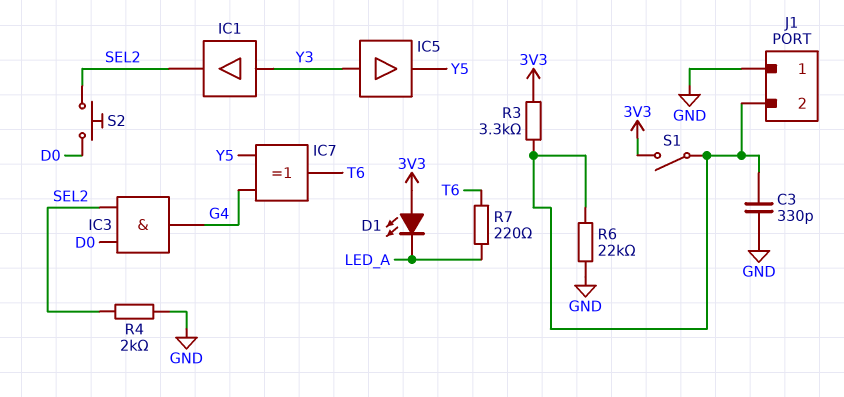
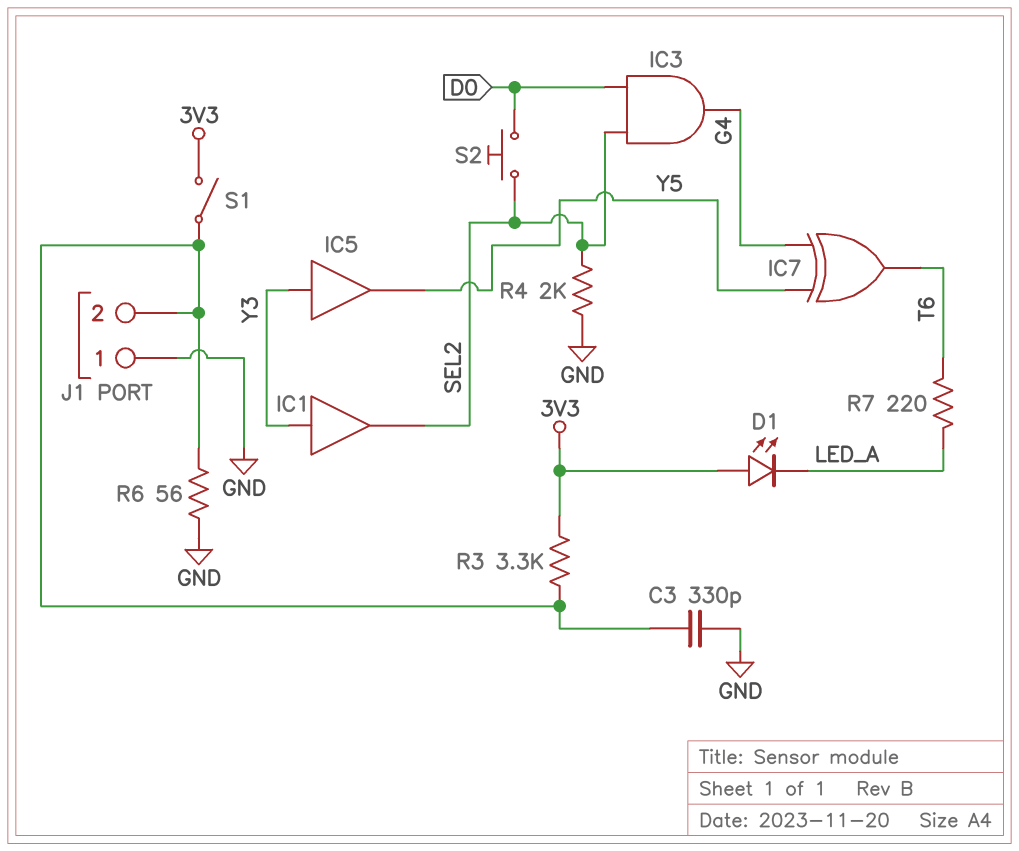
R6: 22k (GND, J1/2) -> 56 (GND, J1/2)

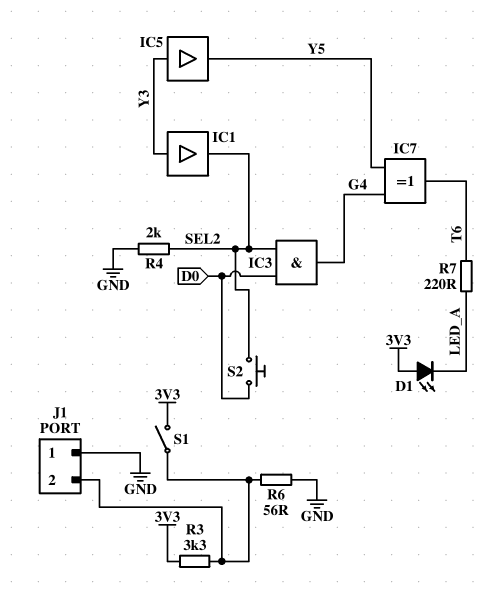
C3: 330pF (GND, J1/2) -> none

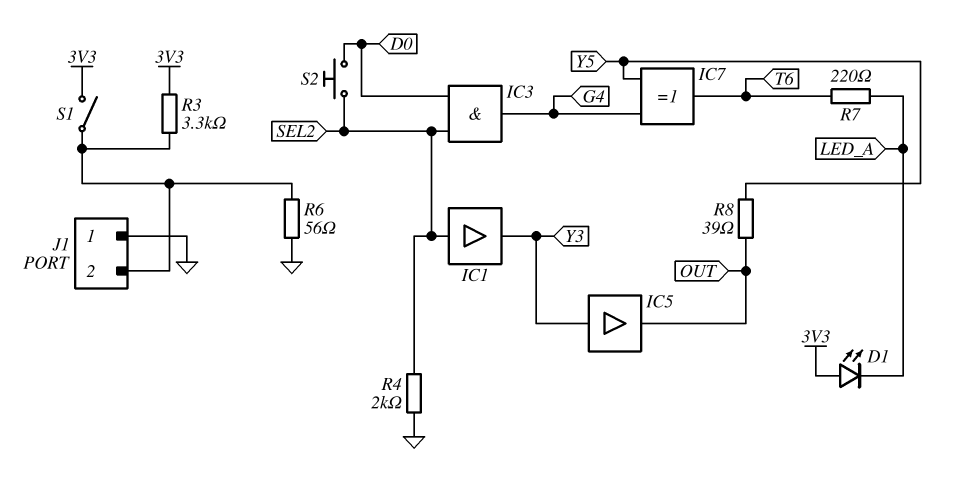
IC1: buffer (in Y3, out SEL2) -> buffer (in SEL2, out Y3)
IC5: buffer (in Y3, out Y5) -> buffer (in Y3, out OUT)
R8: none -> 39 (OUT, Y5)

